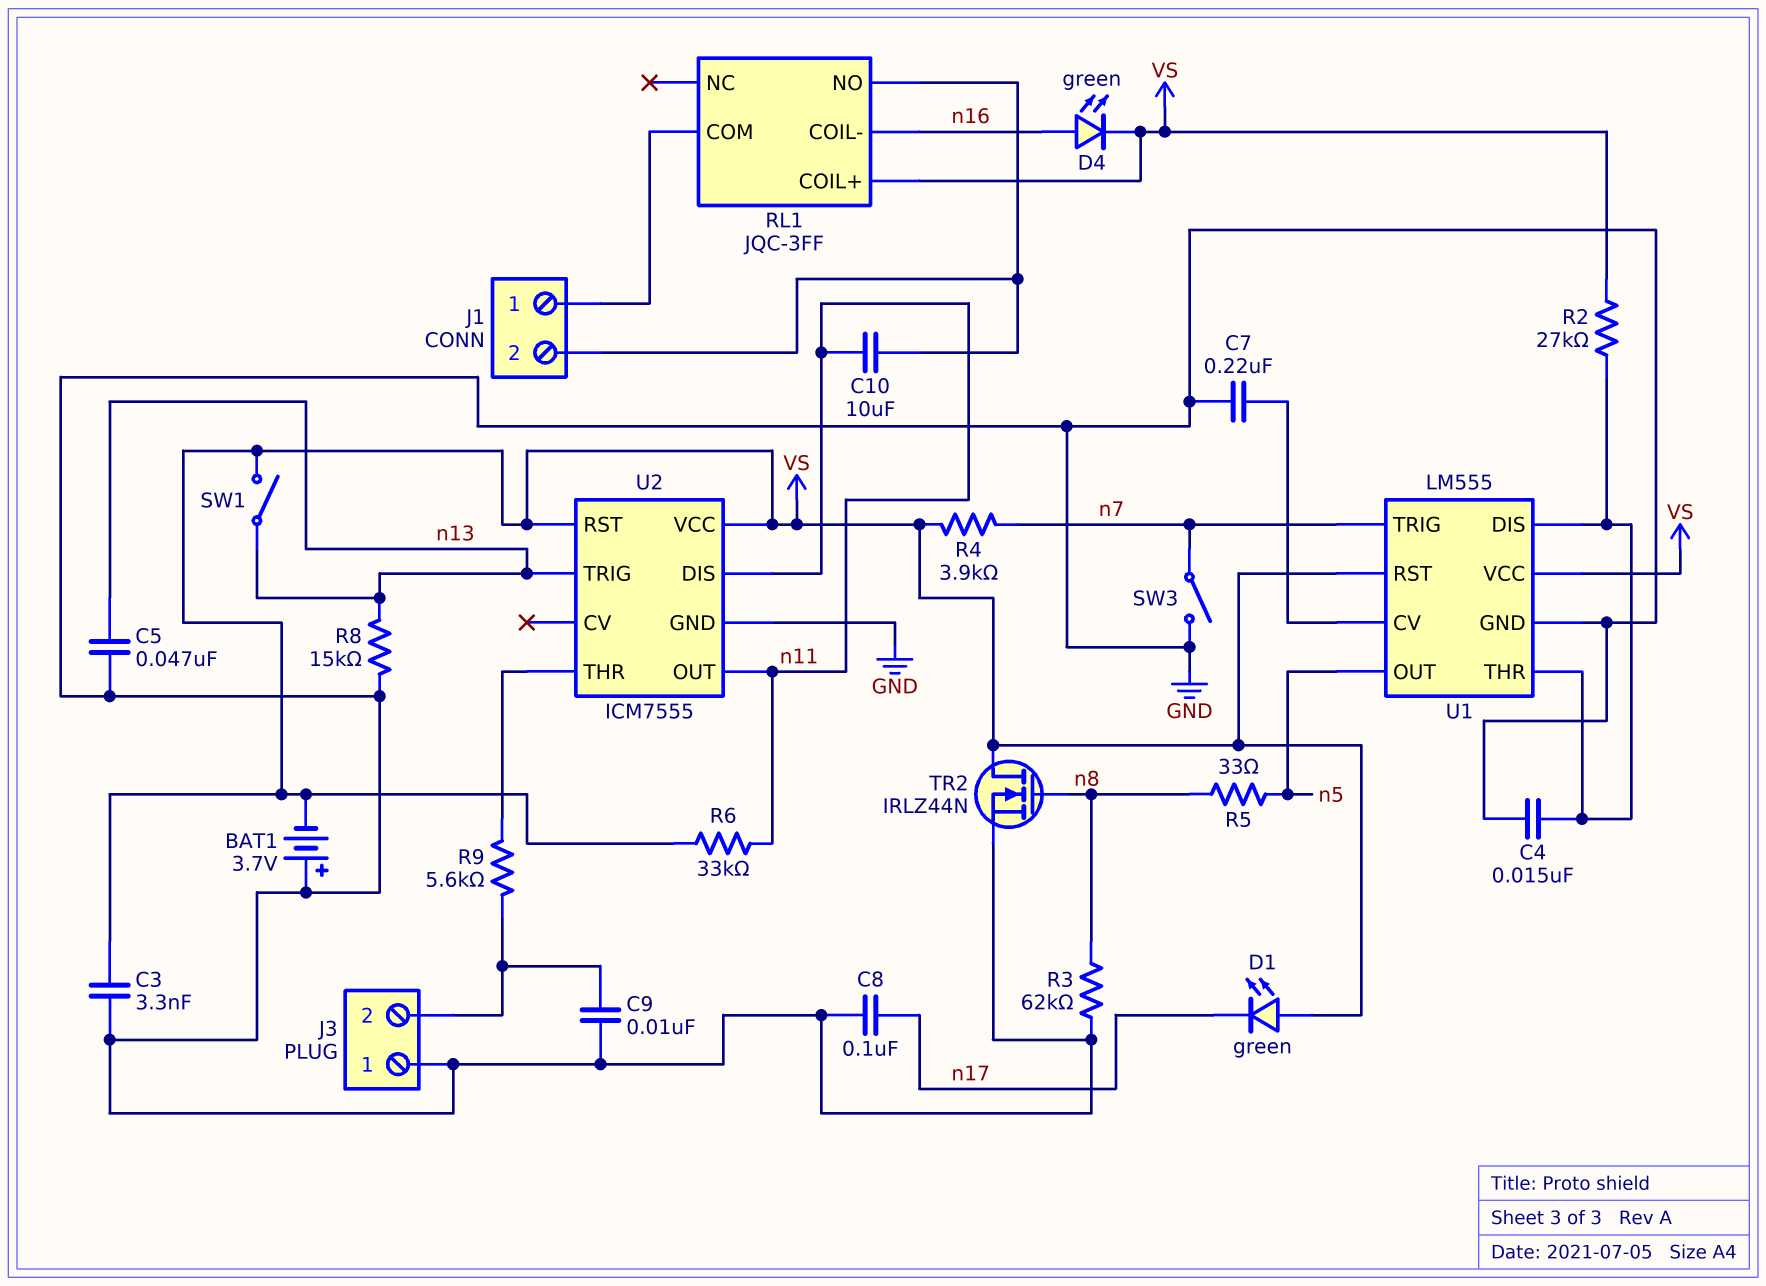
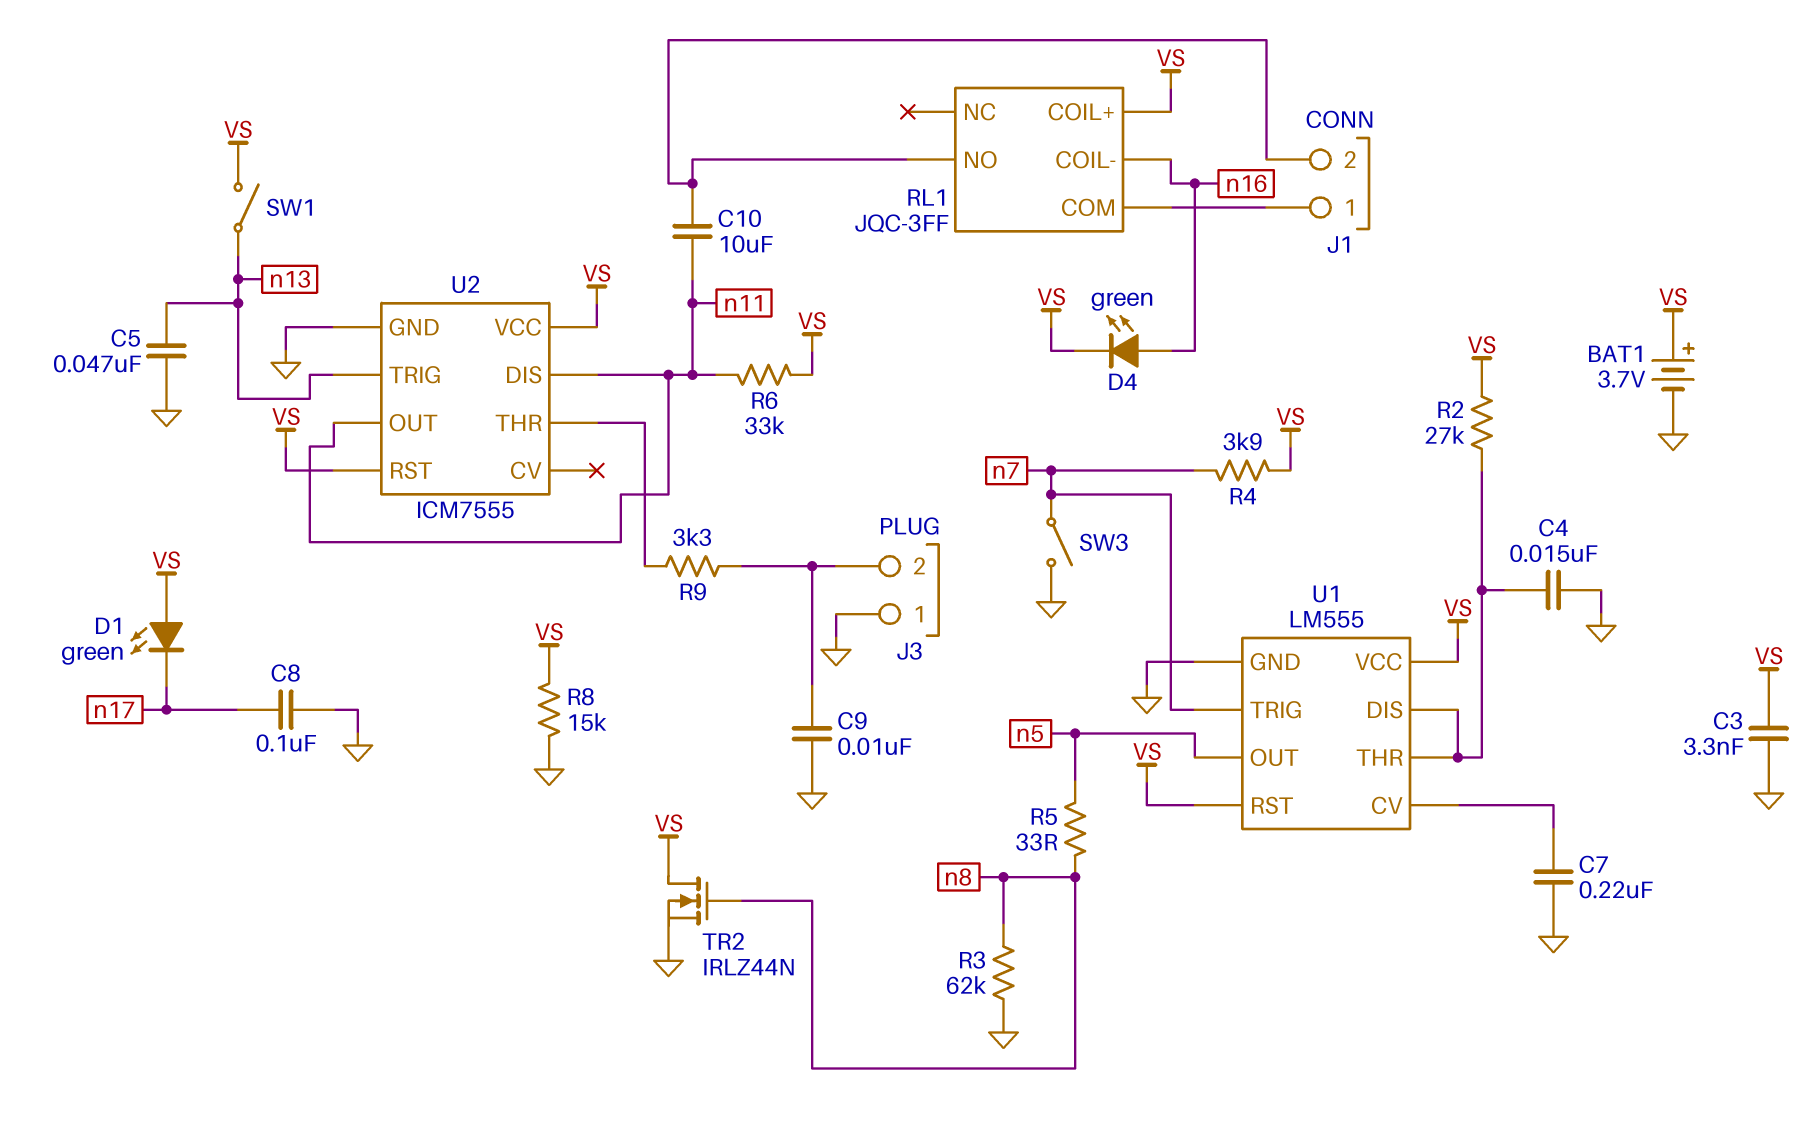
BAT1: 3.7V (plus GND, minus VS) -> 3.7V (plus VS, minus GND)
R8: 15k (GND, n13) -> 15k (GND, VS)
R9: 5.6k (J3/2, U2/THR) -> 3.3k (J3/2, U2/THR)

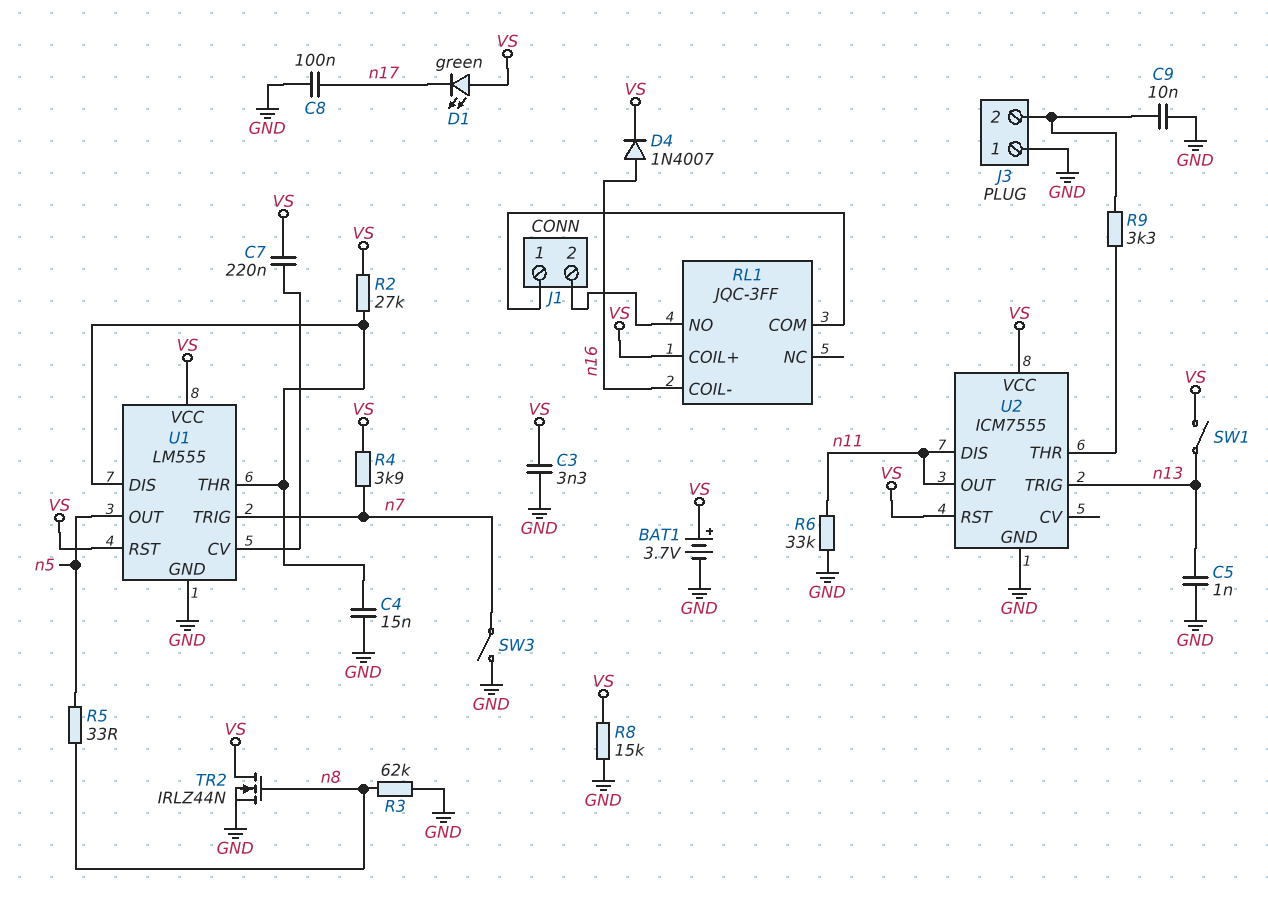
C5: 47nF (GND, n13) -> 1nF (GND, n13)
C7: 220nF (GND, U1/CV) -> 220nF (U1/CV, VS)
C10: 10uF (J1/2, n11) -> none
D4: LED green (A n16, K VS) -> diode 1N4007 (A n16, K VS)
R6: 33k (VS, n11) -> 33k (GND, n11)

